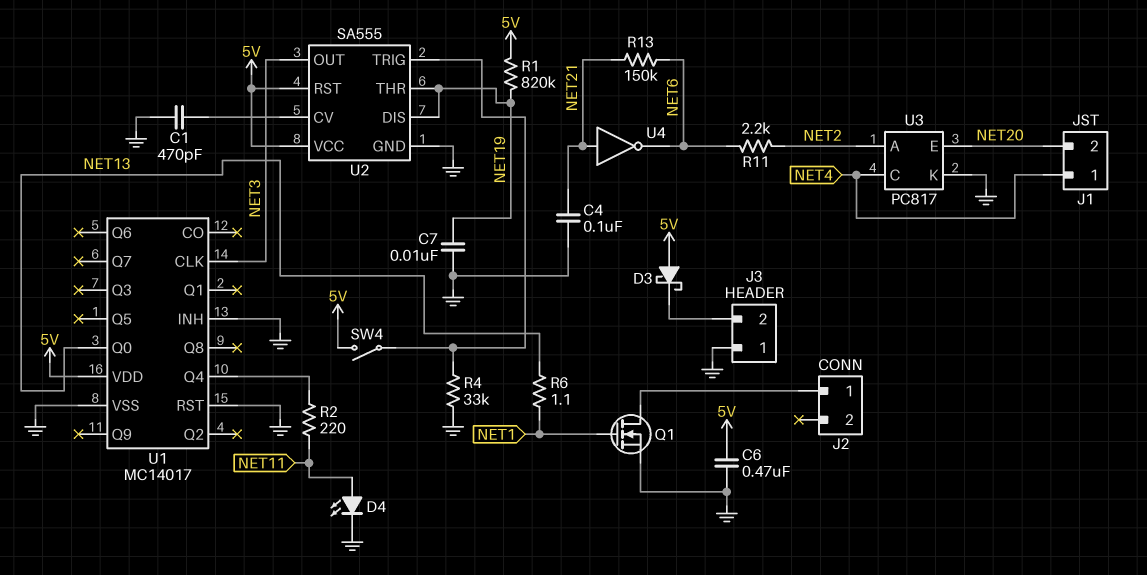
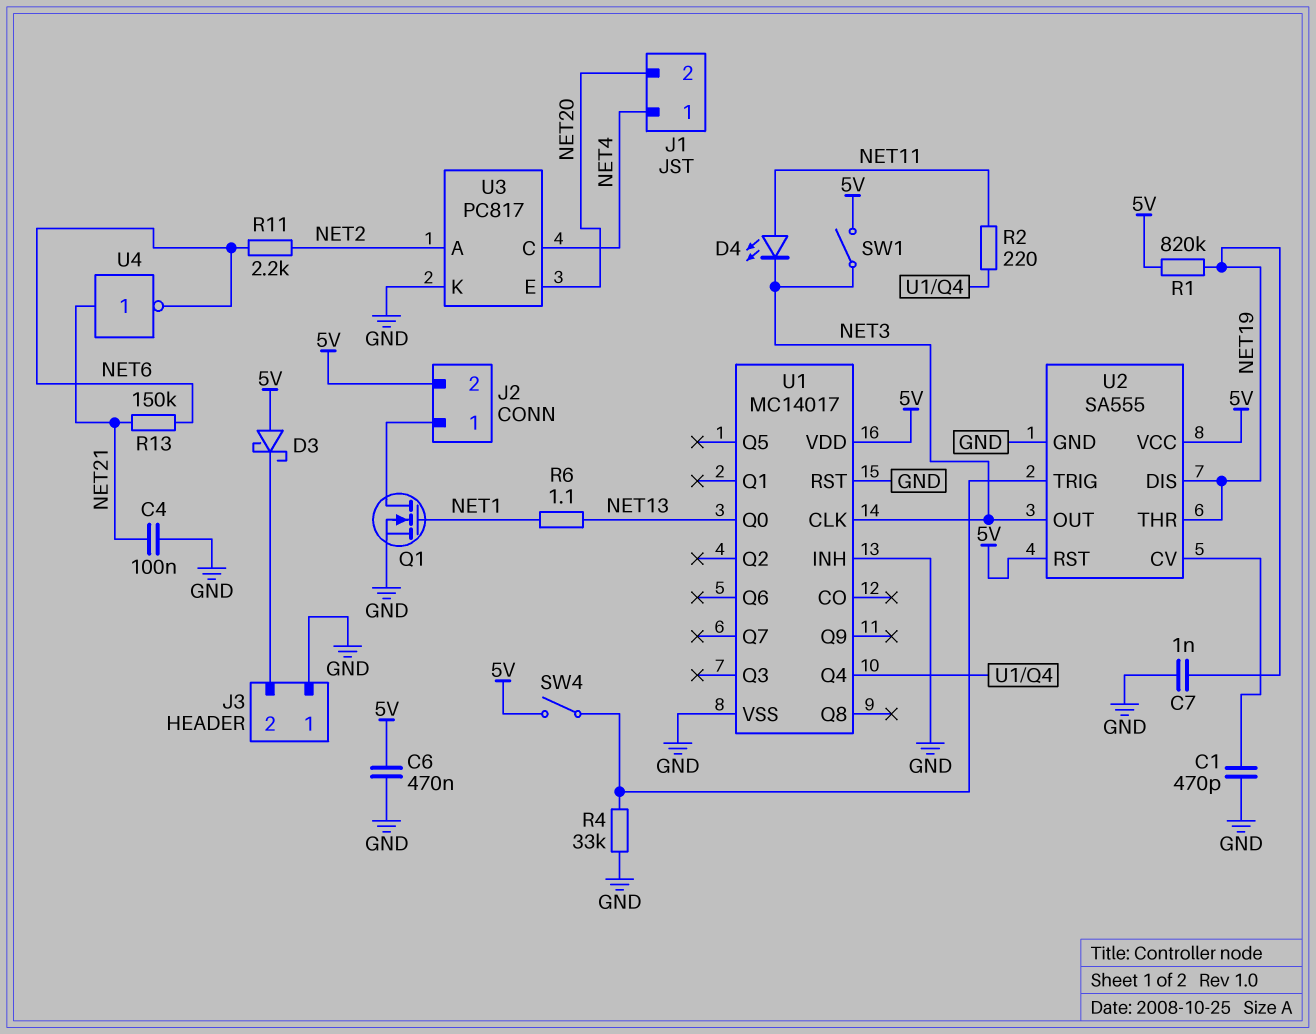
C7: 10nF (GND, NET19) -> 1nF (GND, NET19)
D4: LED (A NET11, K GND) -> LED (A NET11, K NET3)
J2 pin 2: none -> 5V
SW1: none -> switch (5V, NET3)

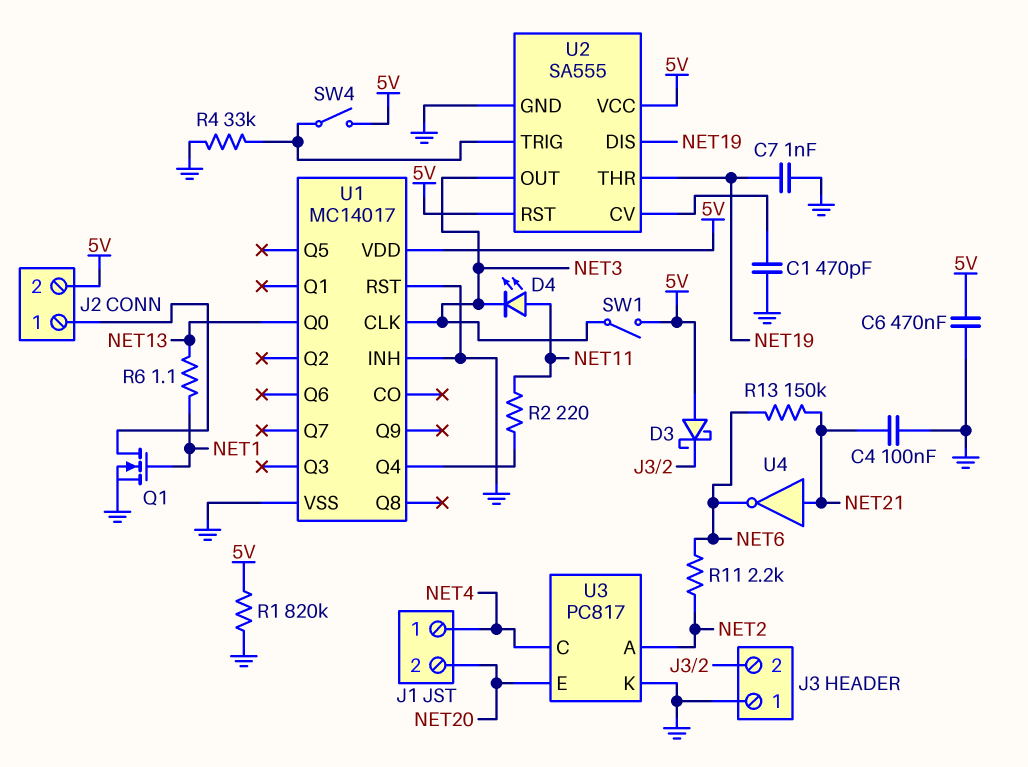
R1: 820k (5V, NET19) -> 820k (5V, GND)

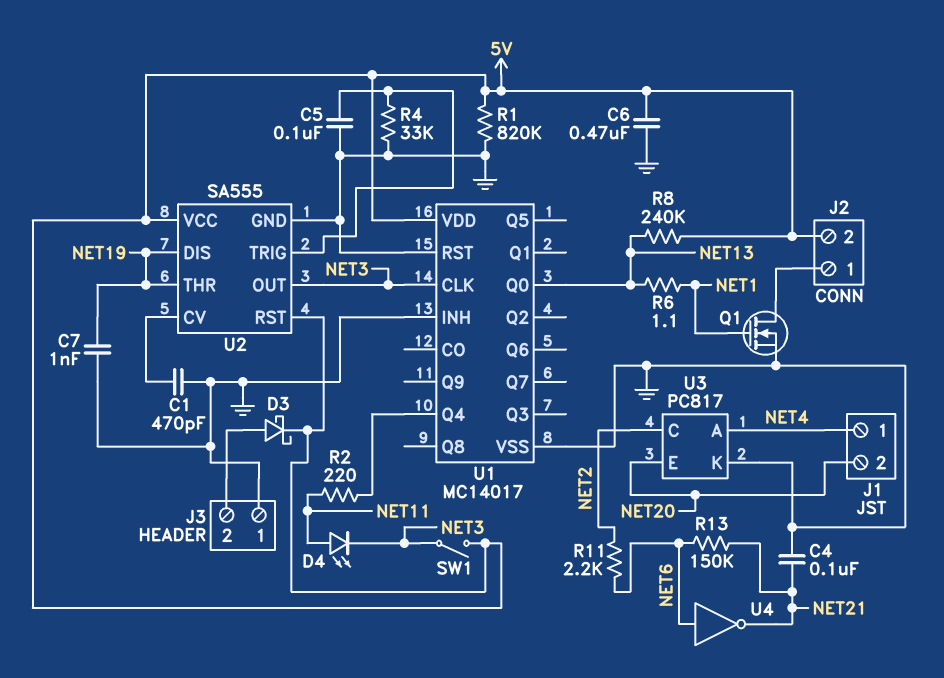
C5: none -> 100nF (GND, U2/TRIG)
D3: schottky (A 5V, K J3/2) -> schottky (A J3/2, K 5V)
R8: none -> 240k (5V, NET13)
SW4: switch (5V, U2/TRIG) -> none
U3 pin A: NET2 -> NET4
U3 pin C: NET4 -> NET2
U4: NOT (in NET21, out NET6) -> NOT (in NET6, out NET21)

